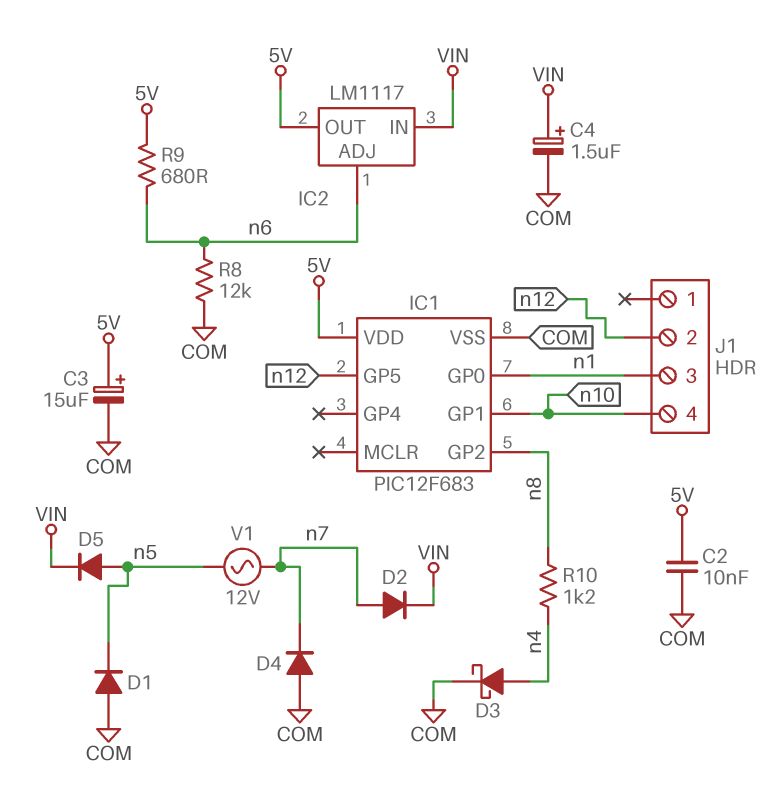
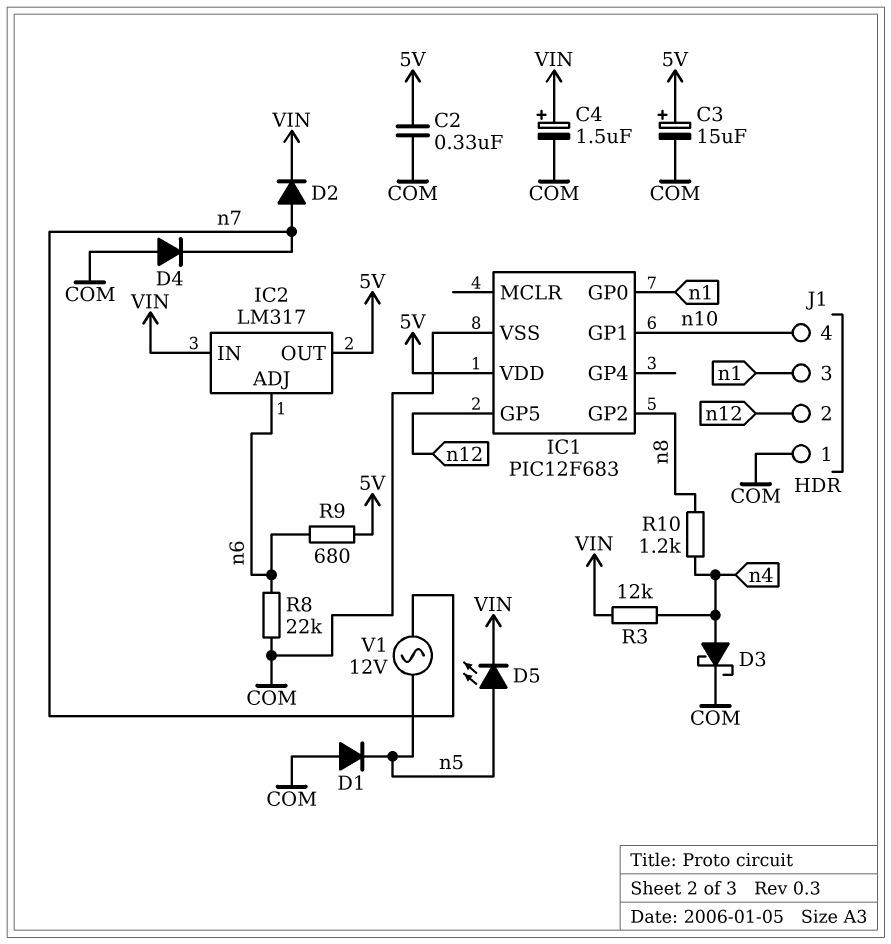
C2: 10nF (5V, COM) -> 330nF (5V, COM)
D5: diode (A n5, K VIN) -> LED (A n5, K VIN)
IC2: LM1117 -> LM317
J1 pin 1: none -> COM
R3: none -> 12k (VIN, n4)
R8: 12k (COM, n6) -> 22k (COM, n6)

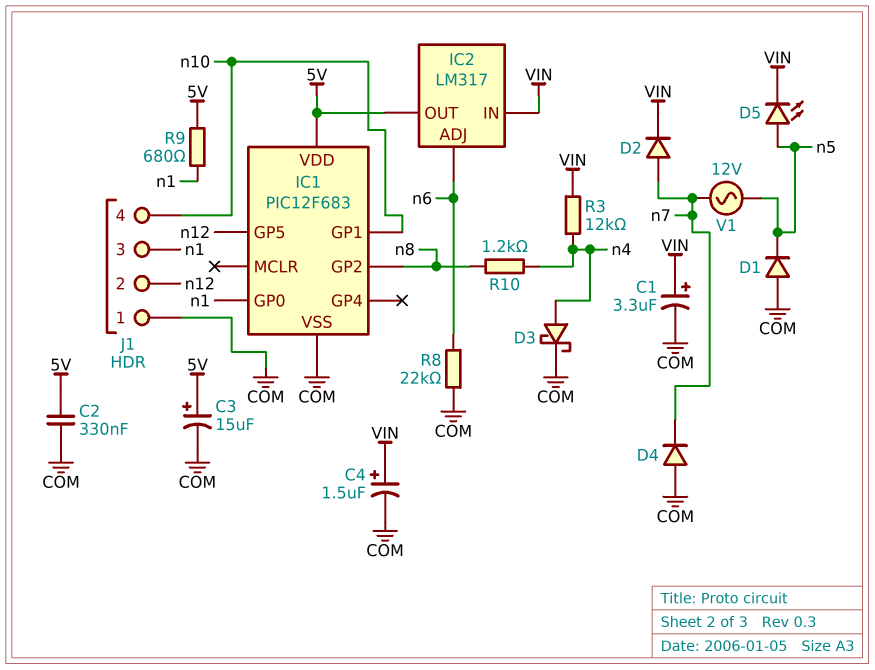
C1: none -> 3.3uF (plus VIN, minus COM)
R9: 680 (5V, n6) -> 680 (5V, n1)

